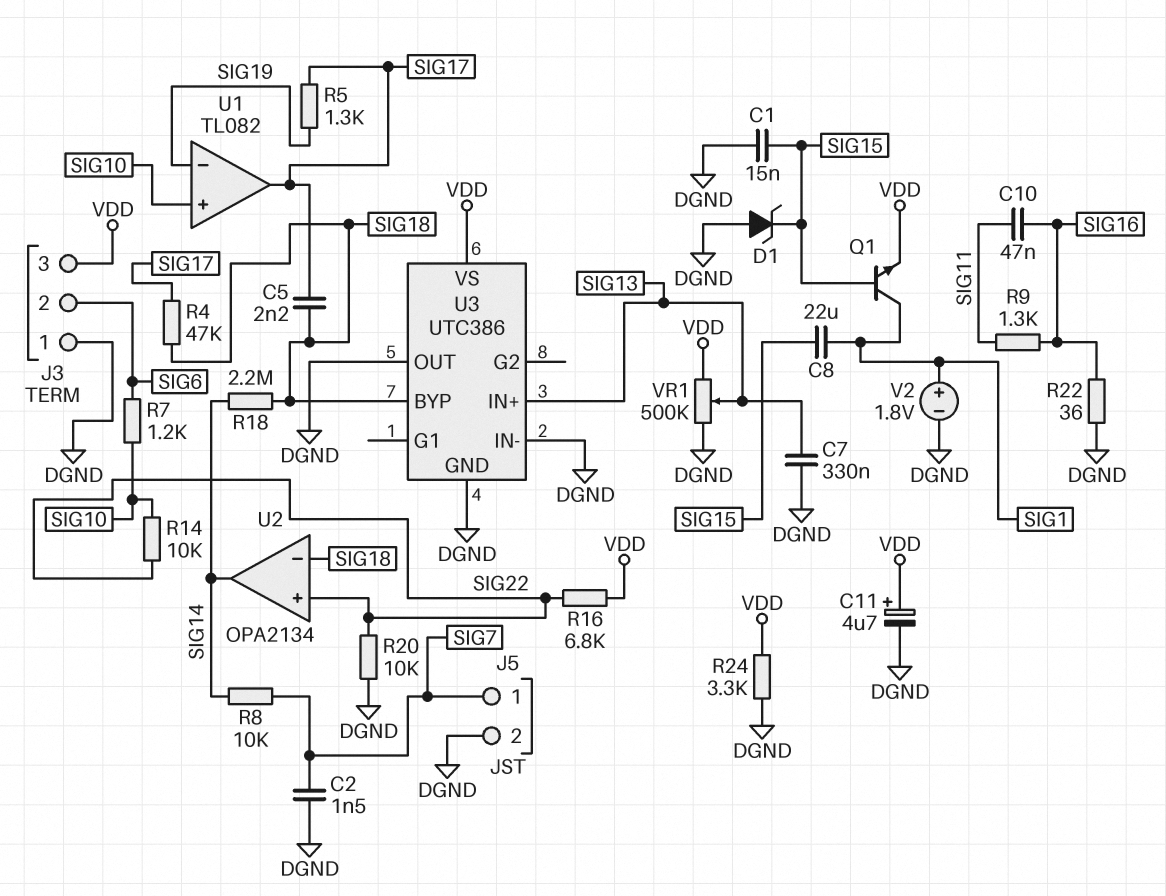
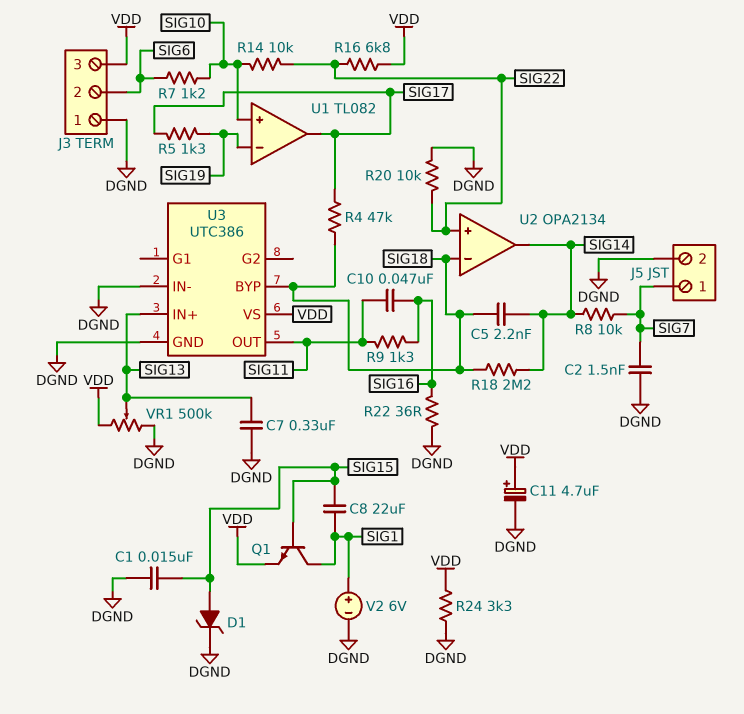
C5: 2.2nF (SIG17, SIG18) -> 2.2nF (SIG14, SIG18)
D1: zener (A DGND, K SIG15) -> zener (A SIG15, K DGND)
U3 pin OUT: DGND -> SIG11
V2: 1.8V (plus SIG1, minus DGND) -> 6V (plus SIG1, minus DGND)

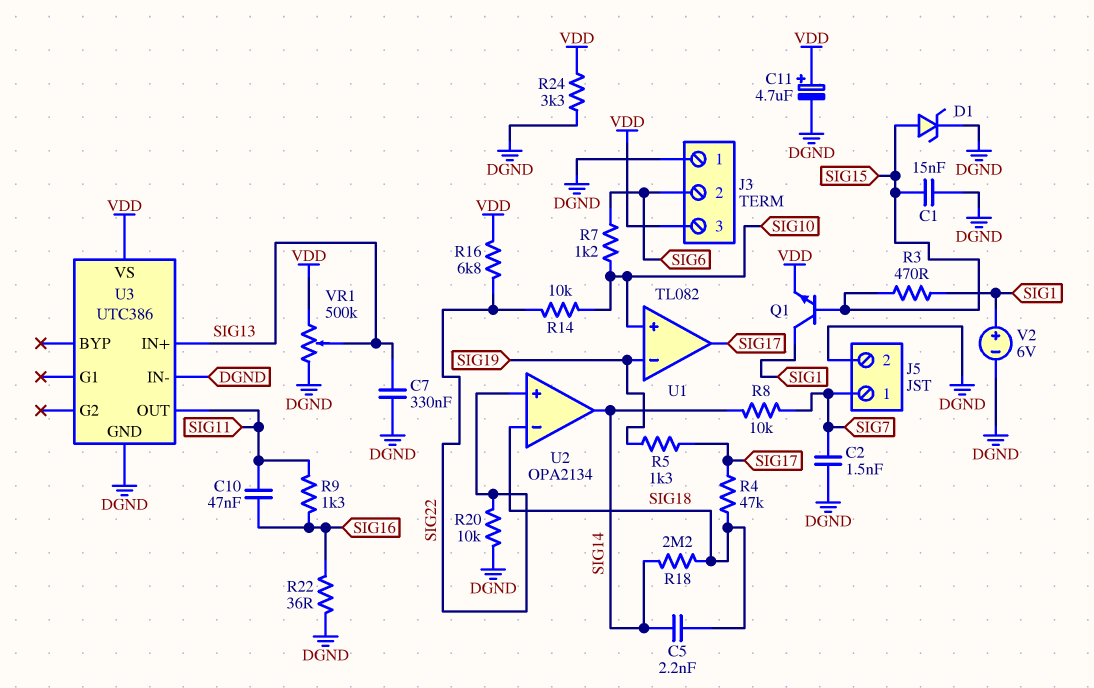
C8: 22uF (SIG1, SIG15) -> none
R3: none -> 470 (SIG1, SIG15)
U3 pin BYP: SIG18 -> none

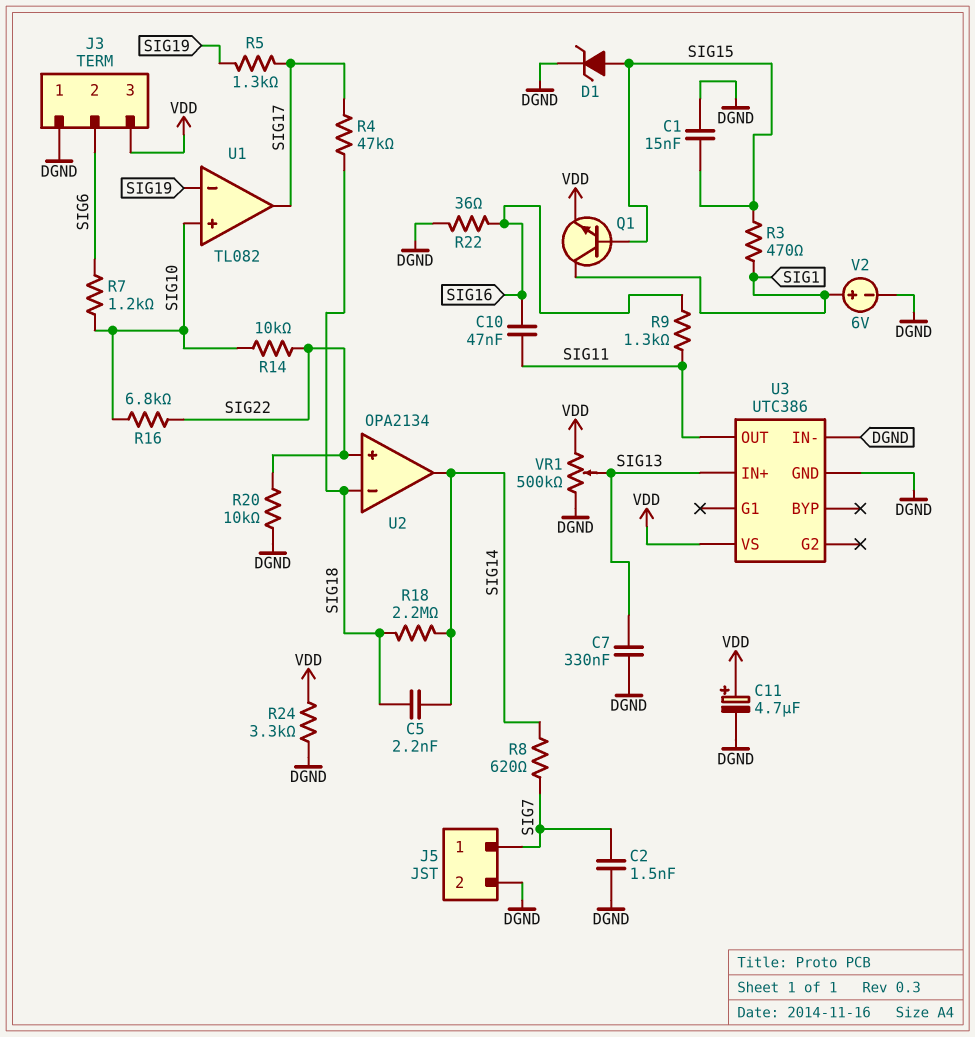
R8: 10k (SIG7, SIG14) -> 620 (SIG7, SIG14)
R16: 6.8k (SIG22, VDD) -> 6.8k (SIG10, SIG22)

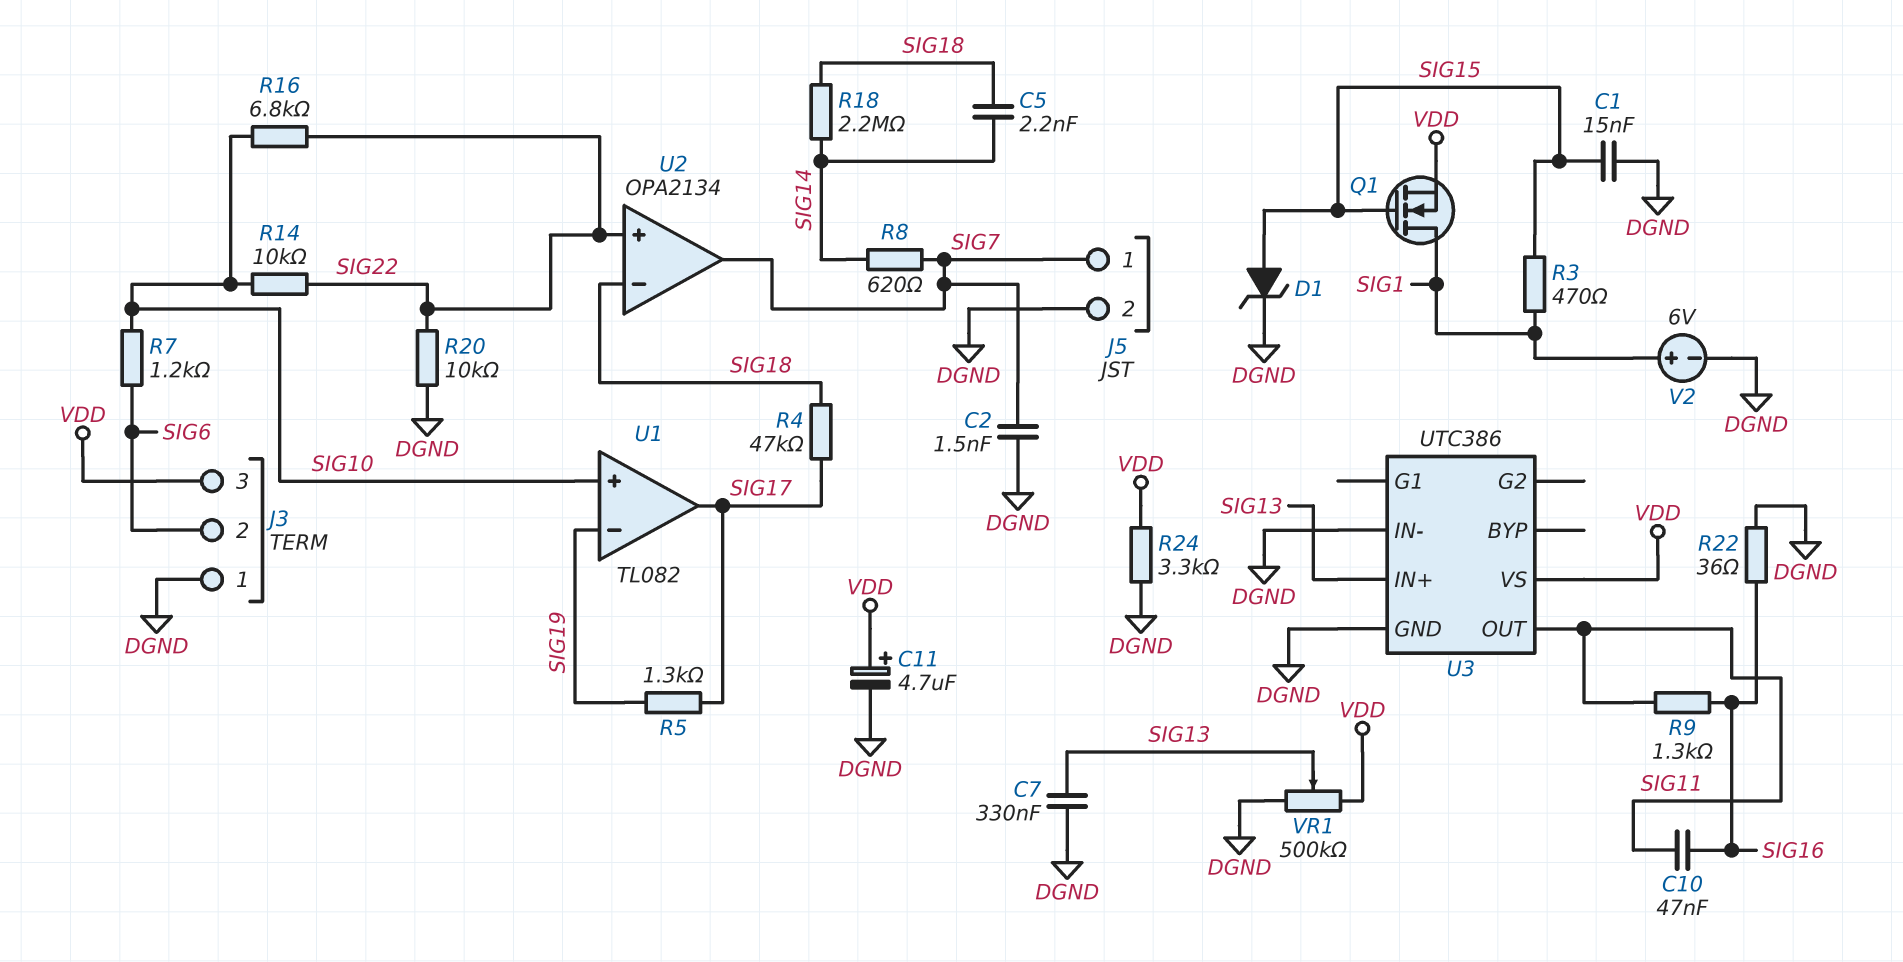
Q1: NPN (B SIG15, C SIG1, E VDD) -> NMOS (G SIG15, D SIG1, S VDD)
U2 pin out: SIG14 -> SIG7

